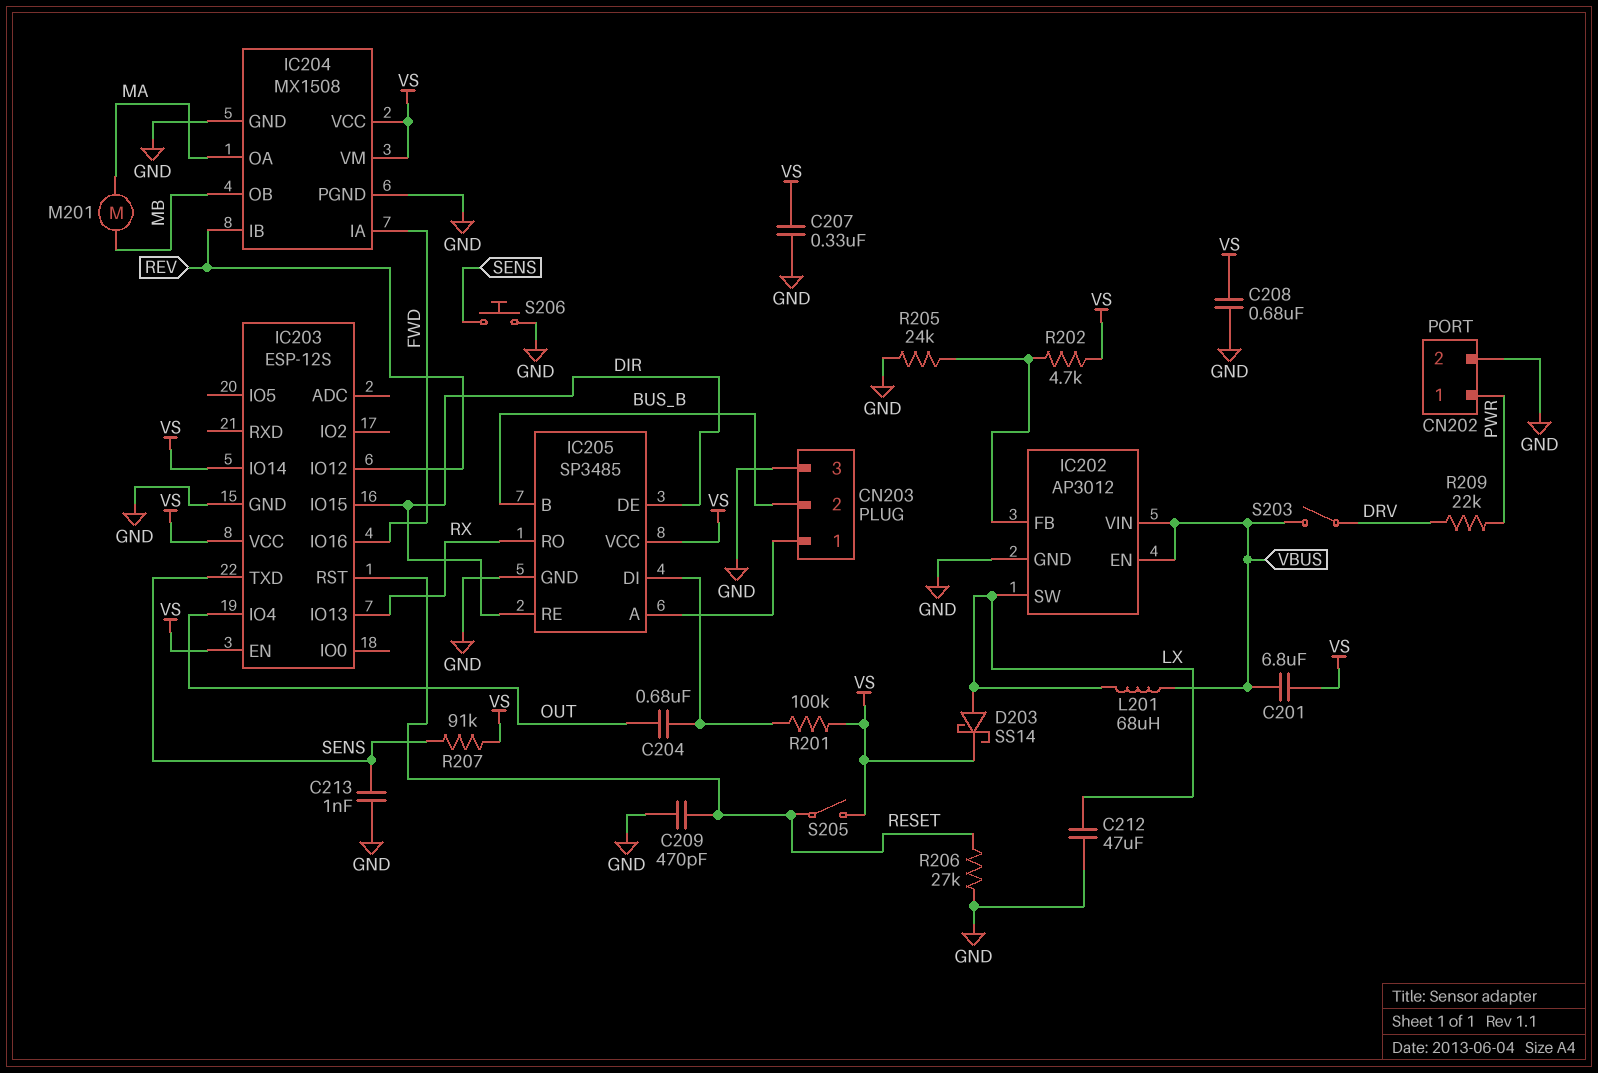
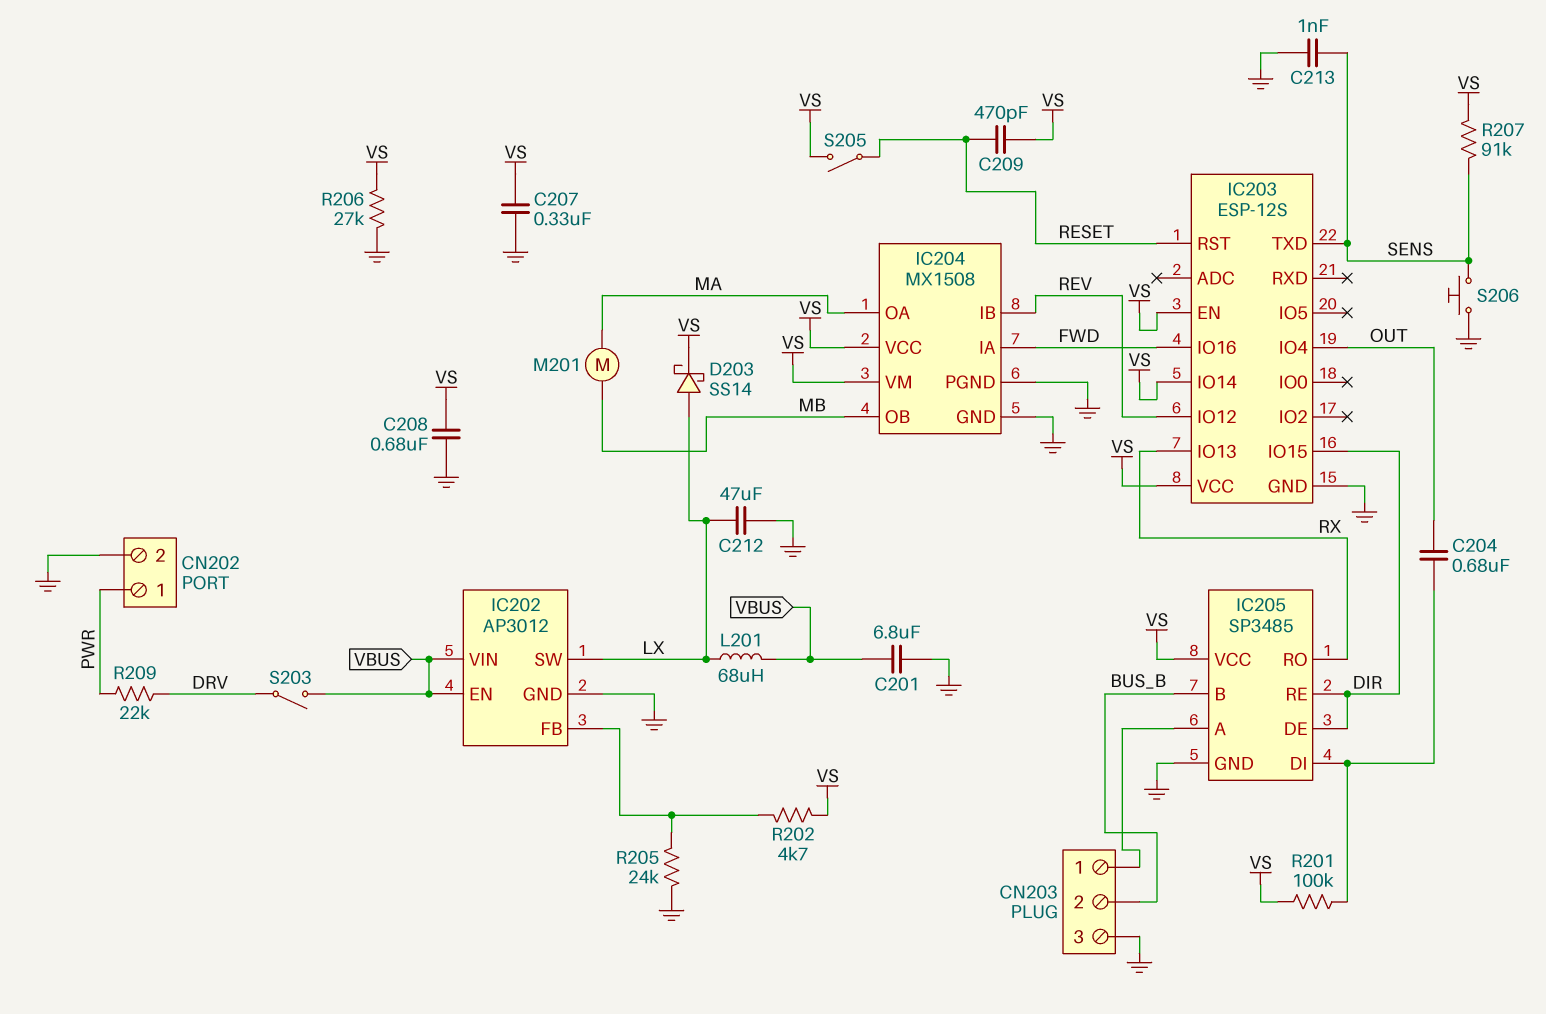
C201: 6.8uF (VBUS, VS) -> 6.8uF (GND, VBUS)
C209: 470pF (GND, RESET) -> 470pF (RESET, VS)
R206: 27k (GND, RESET) -> 27k (GND, VS)

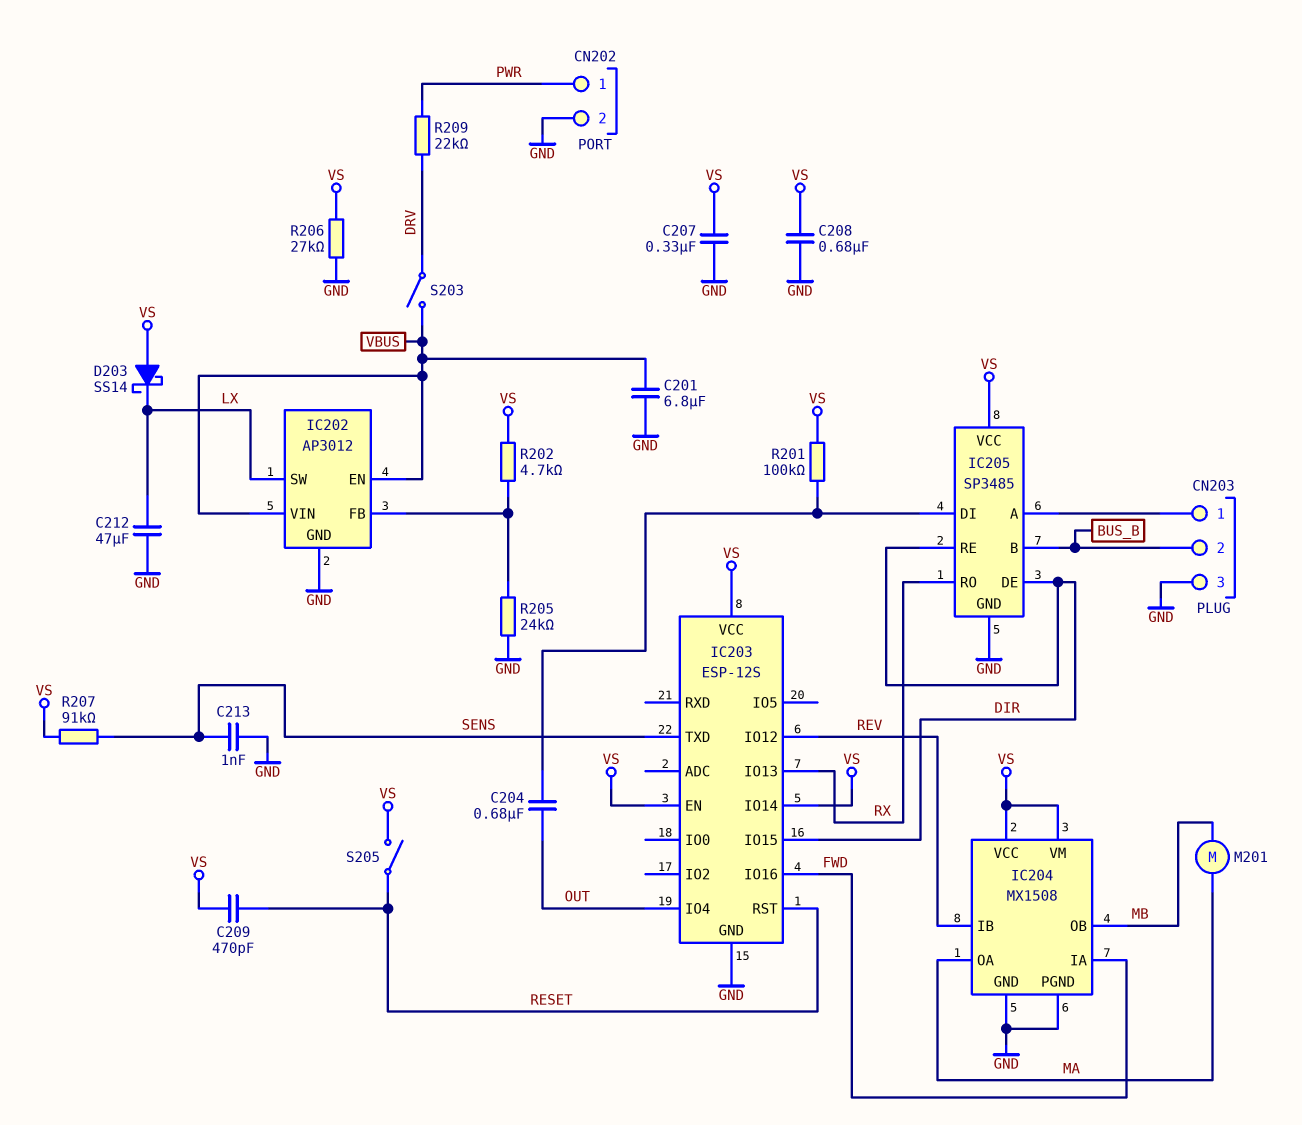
D203: schottky SS14 (A LX, K VS) -> schottky SS14 (A VS, K LX)
L201: 68uH (LX, VBUS) -> none
S206: button (GND, SENS) -> none

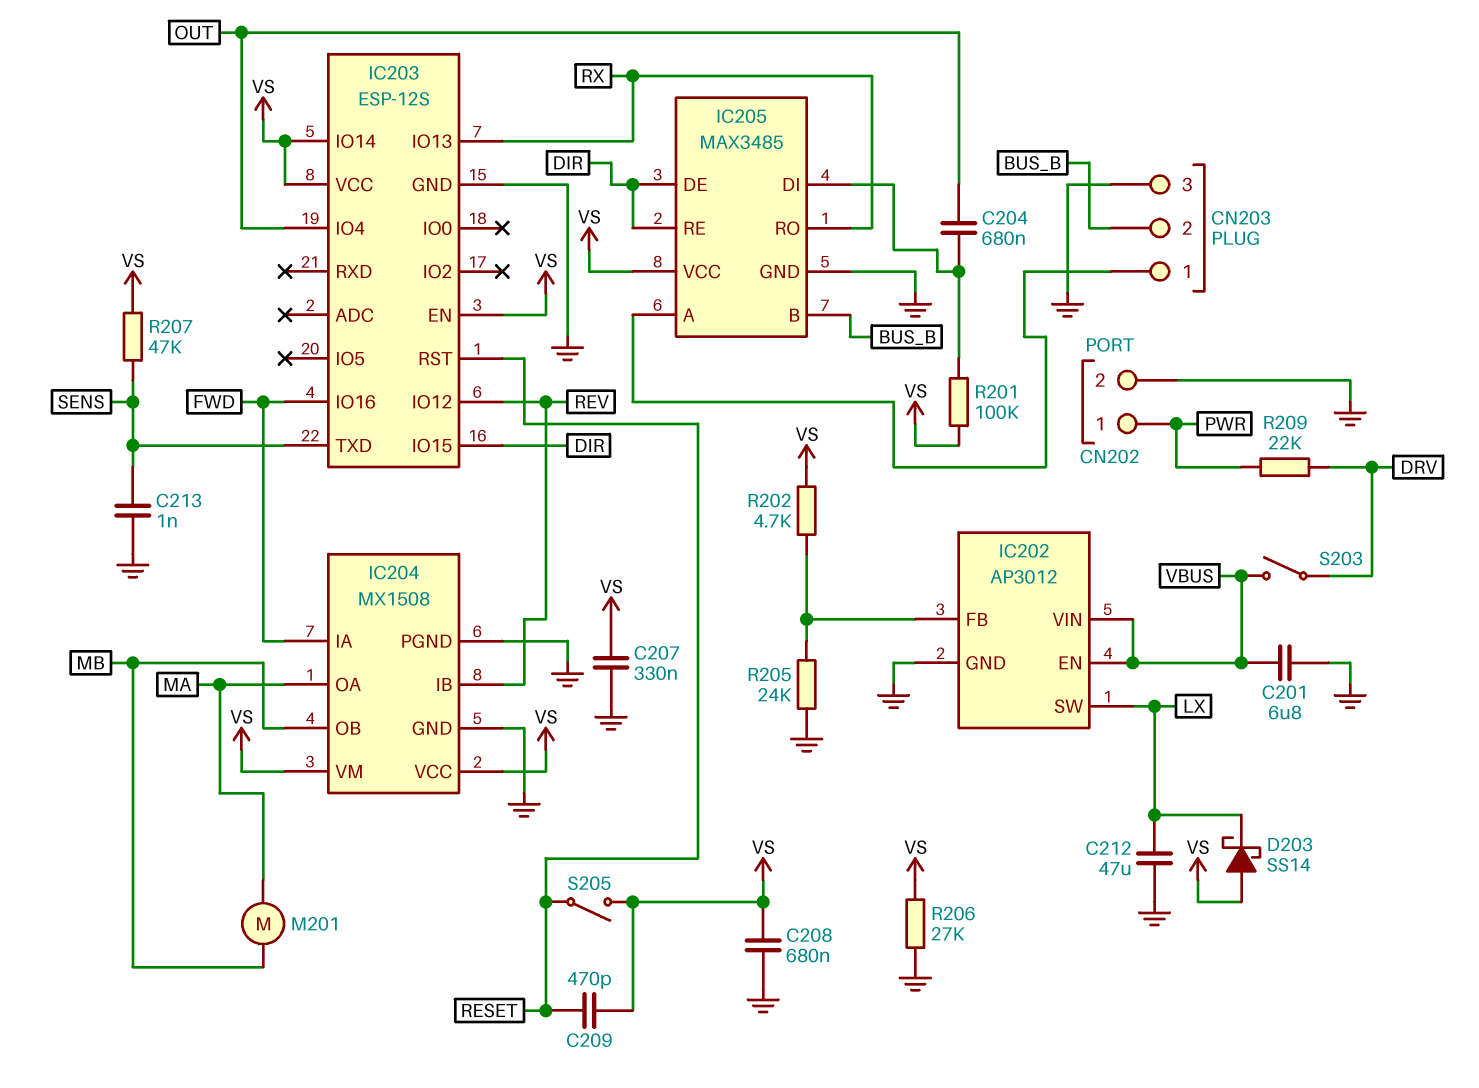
IC205: SP3485 -> MAX3485
R207: 91k (SENS, VS) -> 47k (SENS, VS)

